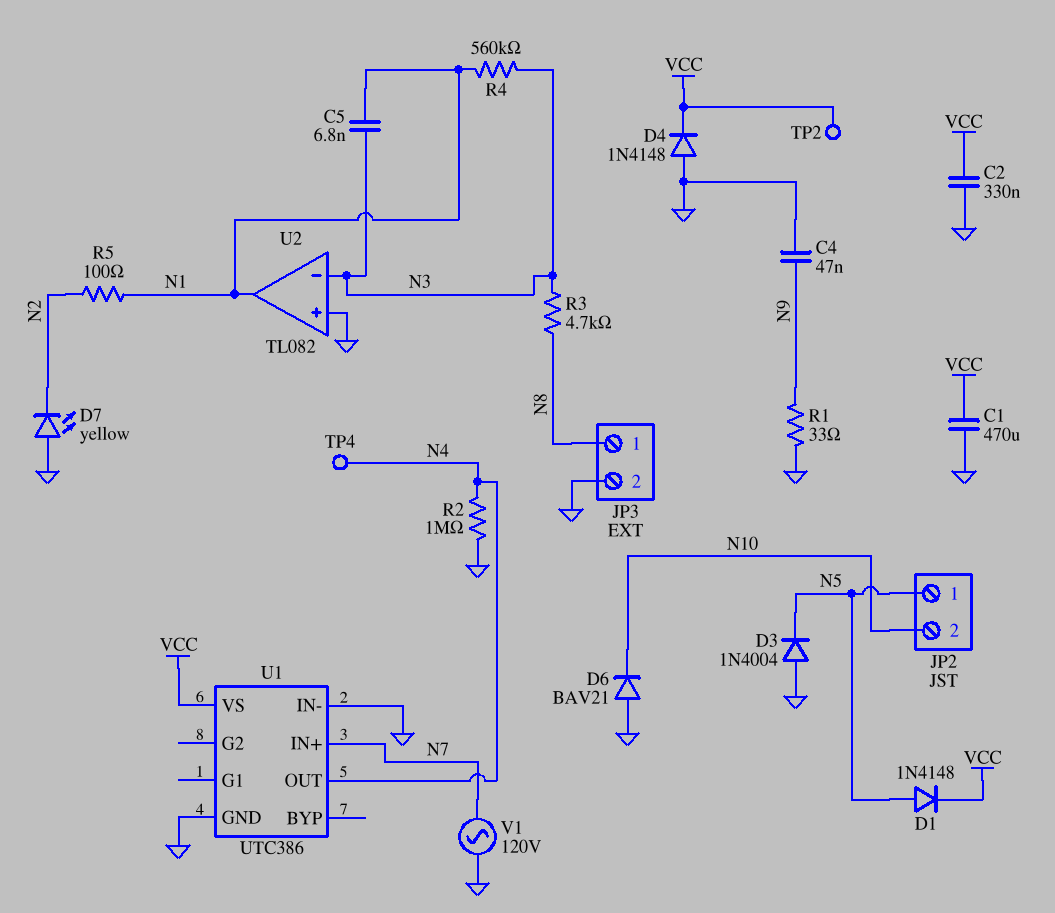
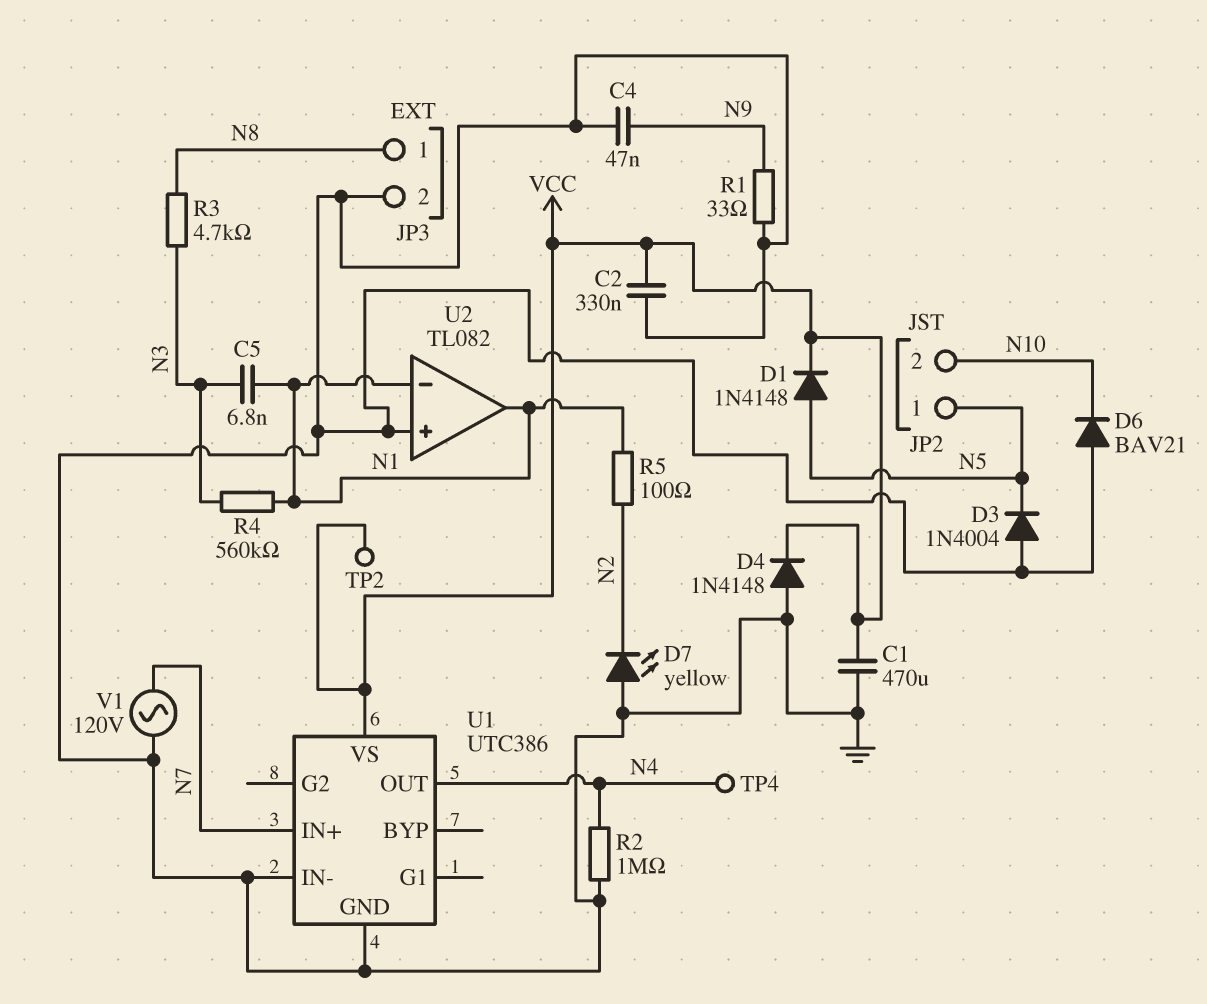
U2 pin in-: N3 -> N1

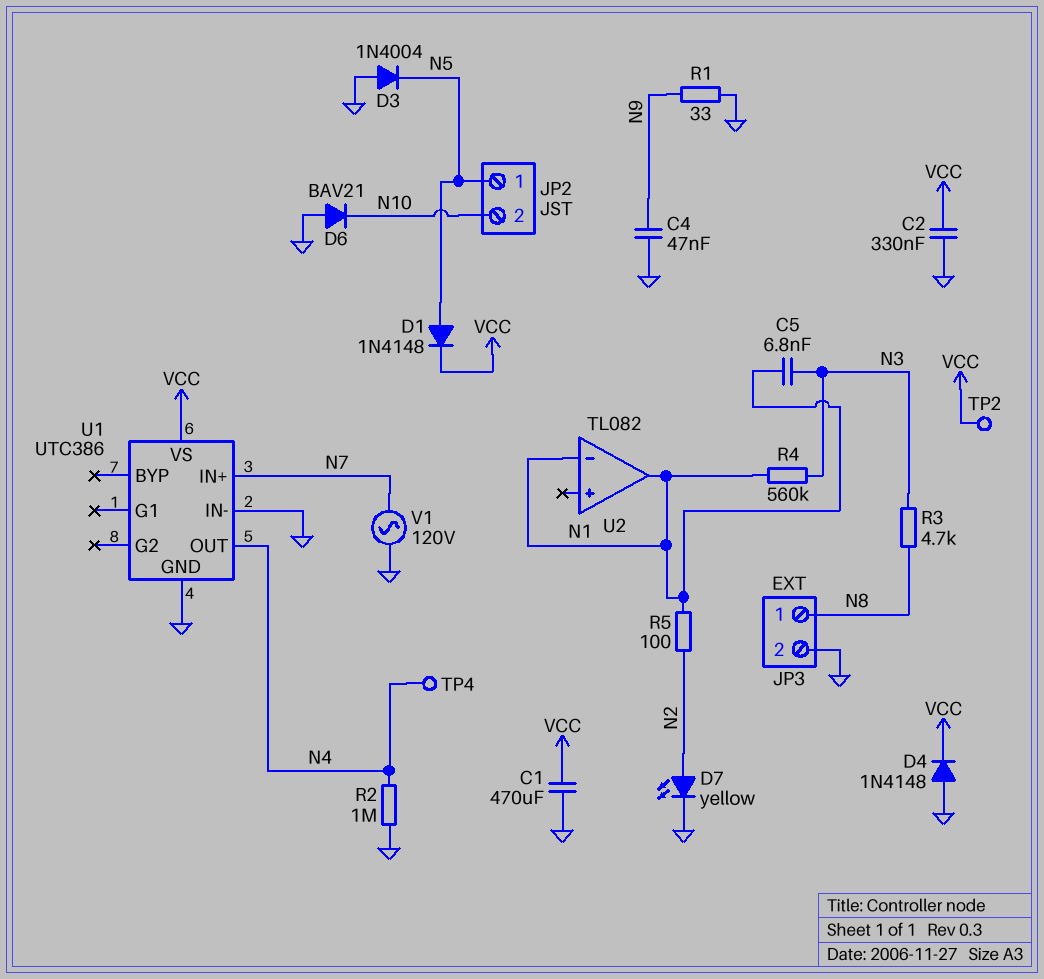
D7: LED yellow (A GND, K N2) -> LED yellow (A N2, K GND)
U2 pin in+: GND -> none

